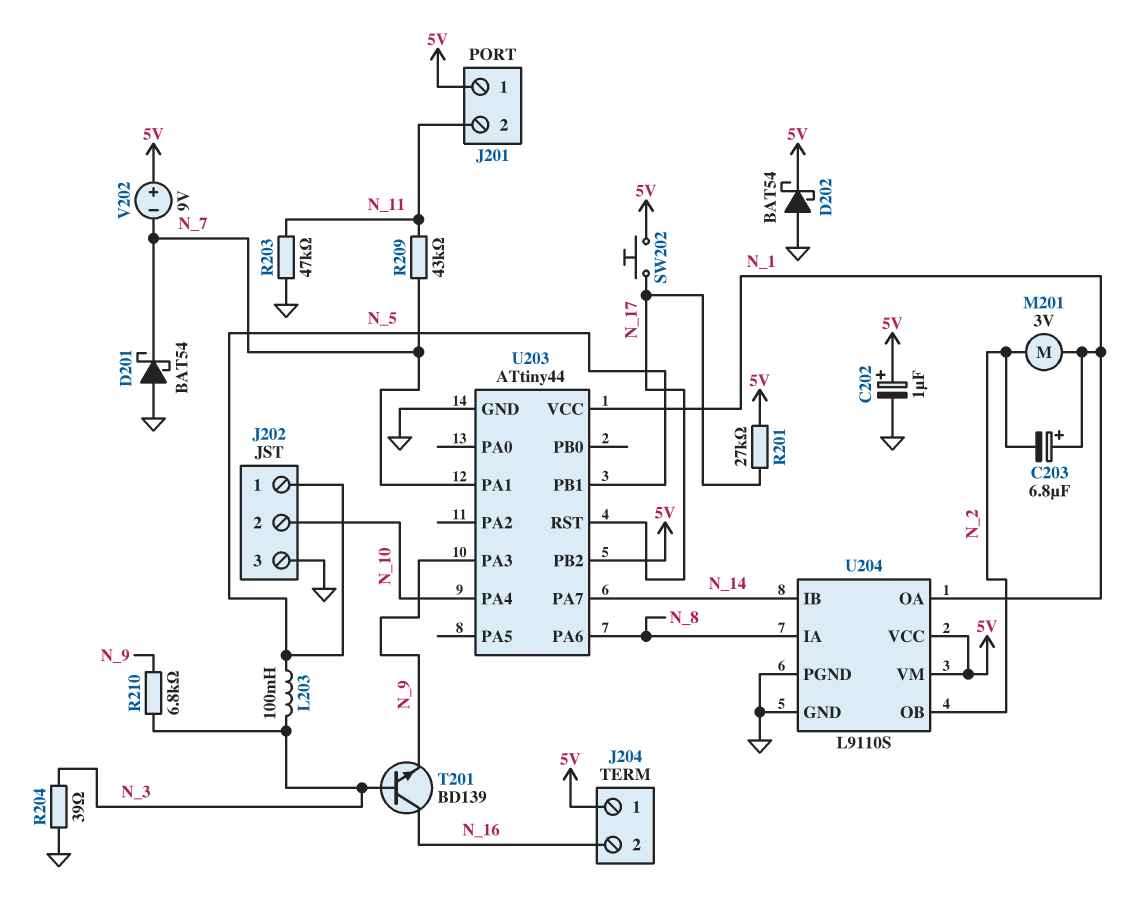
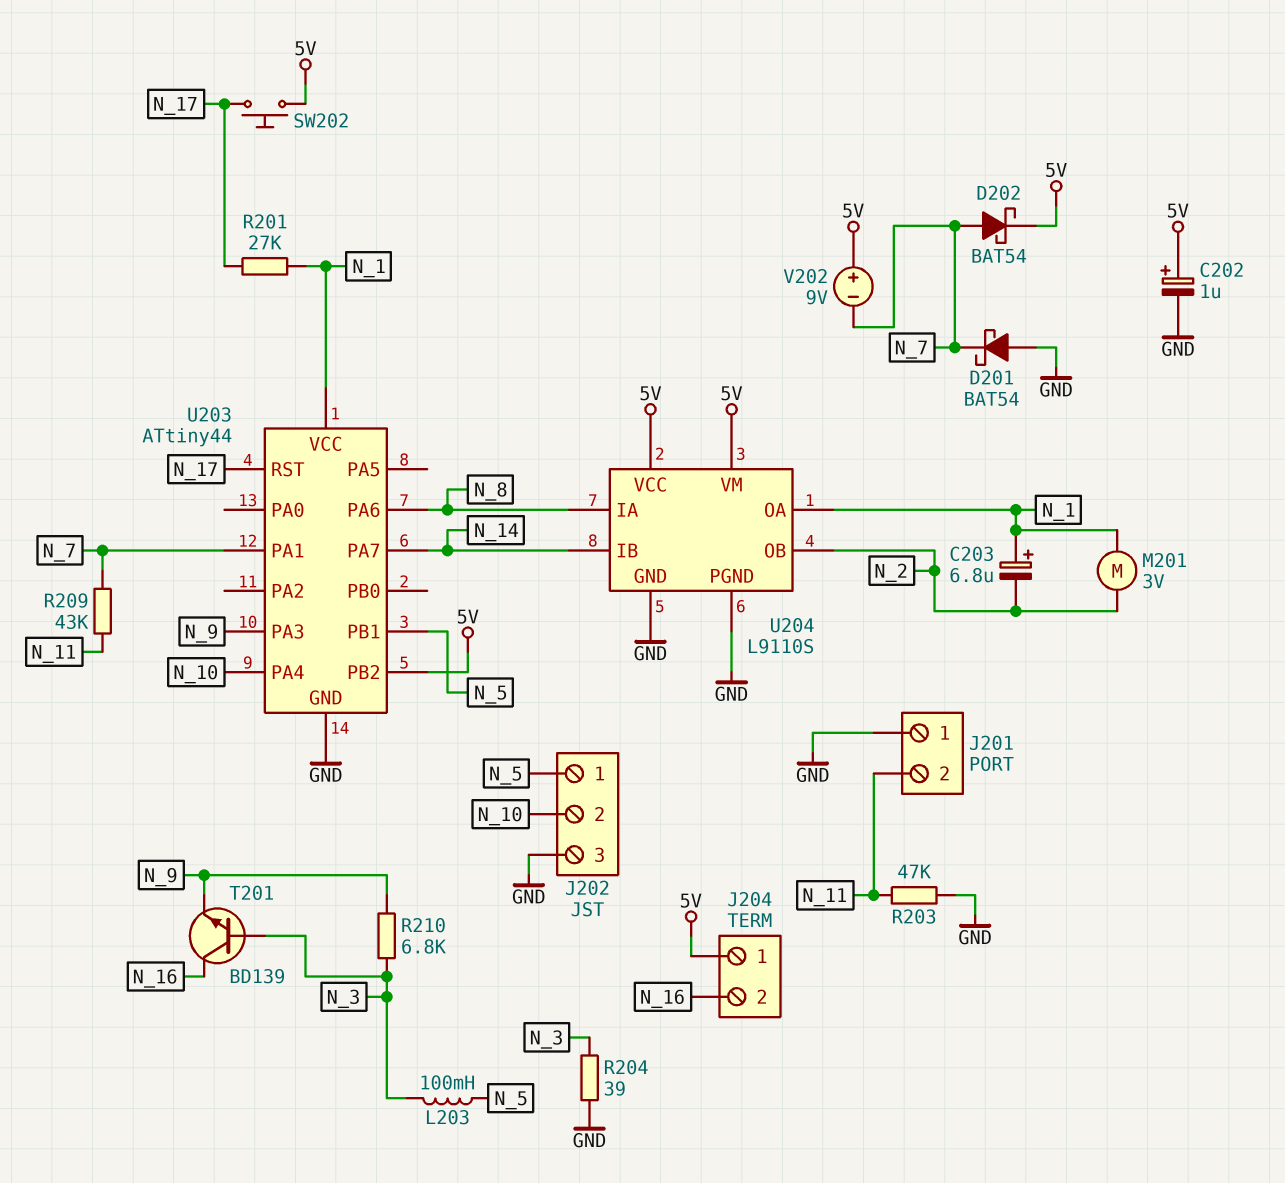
D202: schottky BAT54 (A GND, K 5V) -> schottky BAT54 (A N_7, K 5V)
J201 pin 1: 5V -> GND
R201: 27k (5V, N_17) -> 27k (N_1, N_17)

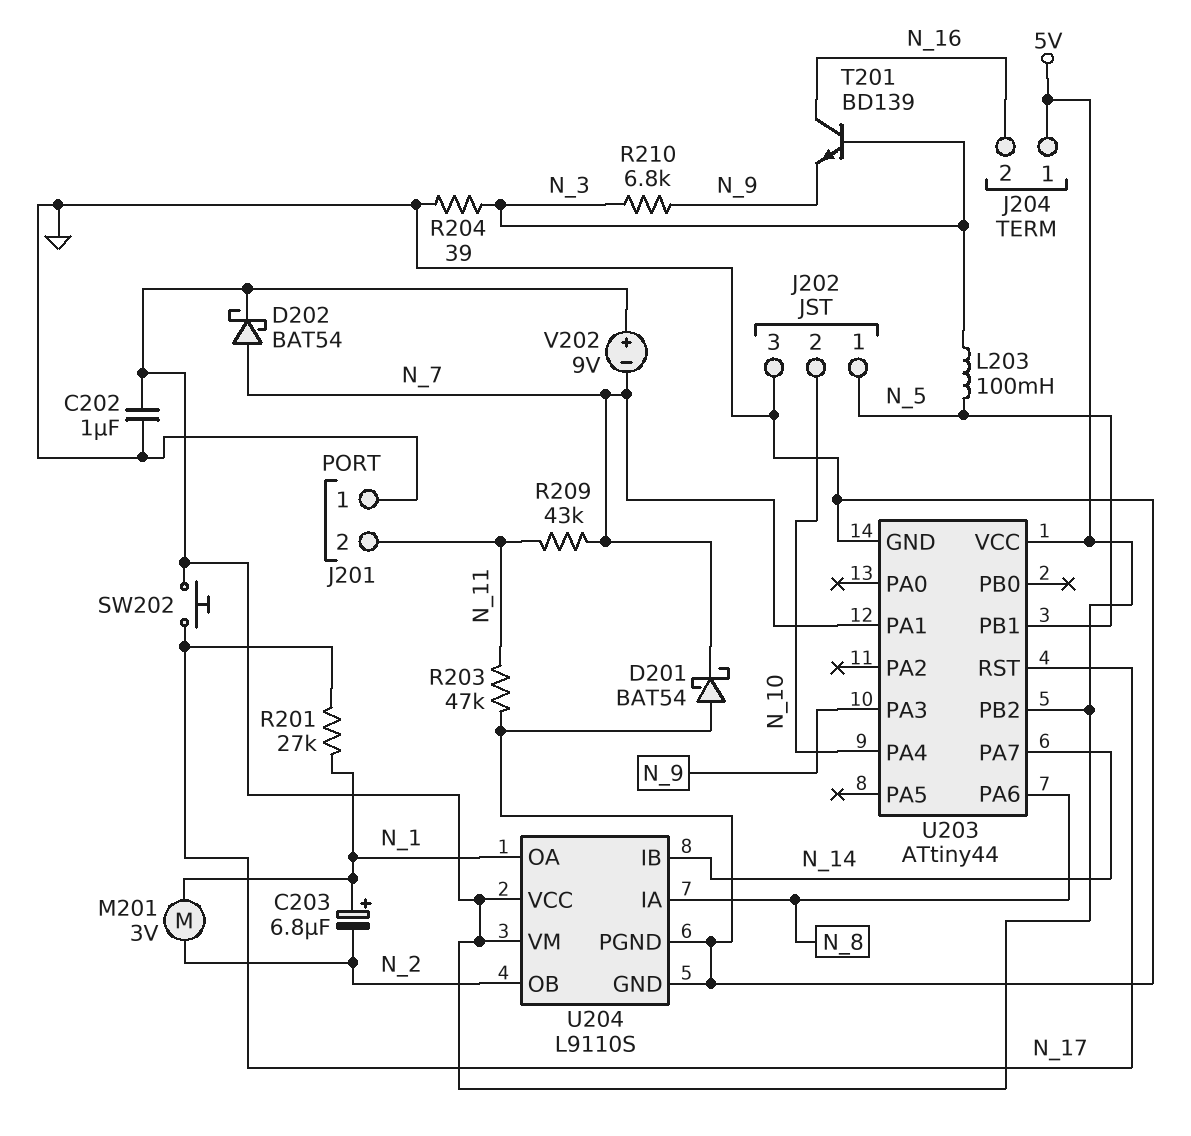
C202: 1uF (plus 5V, minus GND) -> 1uF (5V, GND)
U203 pin VCC: N_1 -> 5V

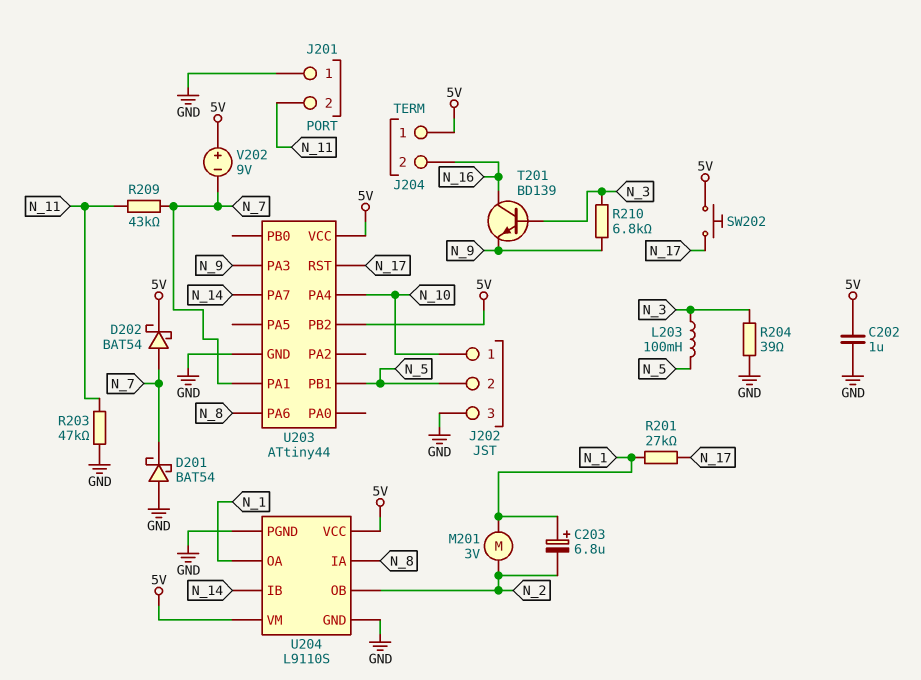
J202 pin 1: N_5 -> N_10
J202 pin 2: N_10 -> N_5

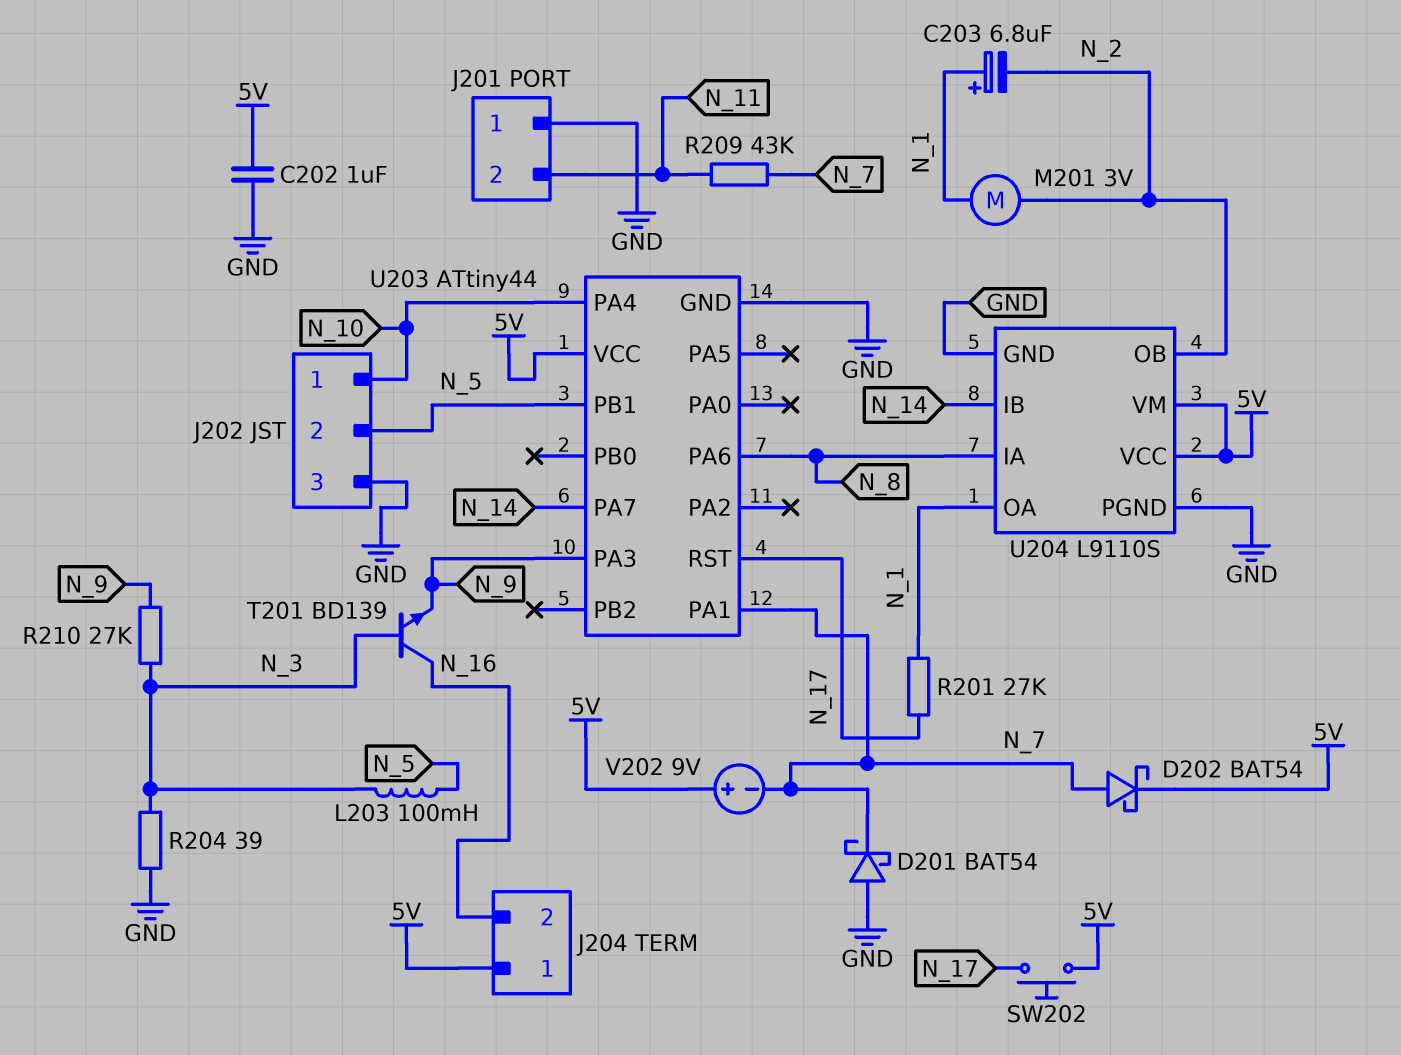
R203: 47k (GND, N_11) -> none
R210: 6.8k (N_3, N_9) -> 27k (N_3, N_9)
U203 pin PB2: 5V -> none

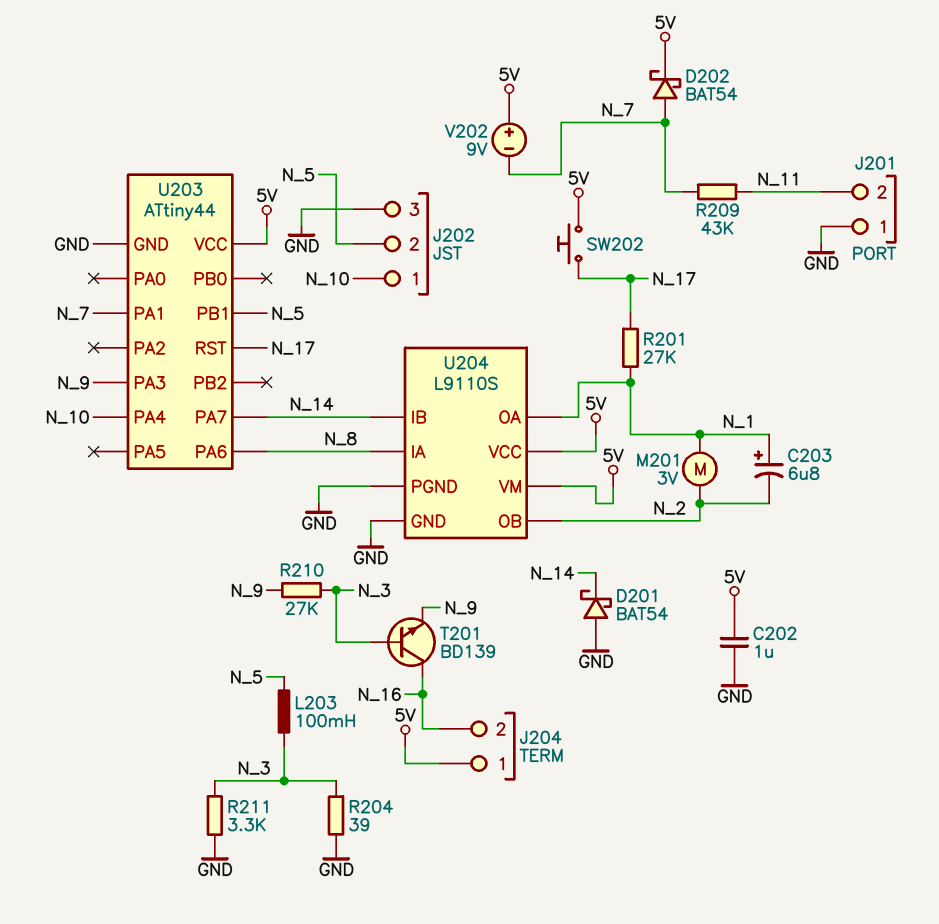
D201: schottky BAT54 (A GND, K N_7) -> schottky BAT54 (A GND, K N_14)
R211: none -> 3.3k (GND, N_3)

